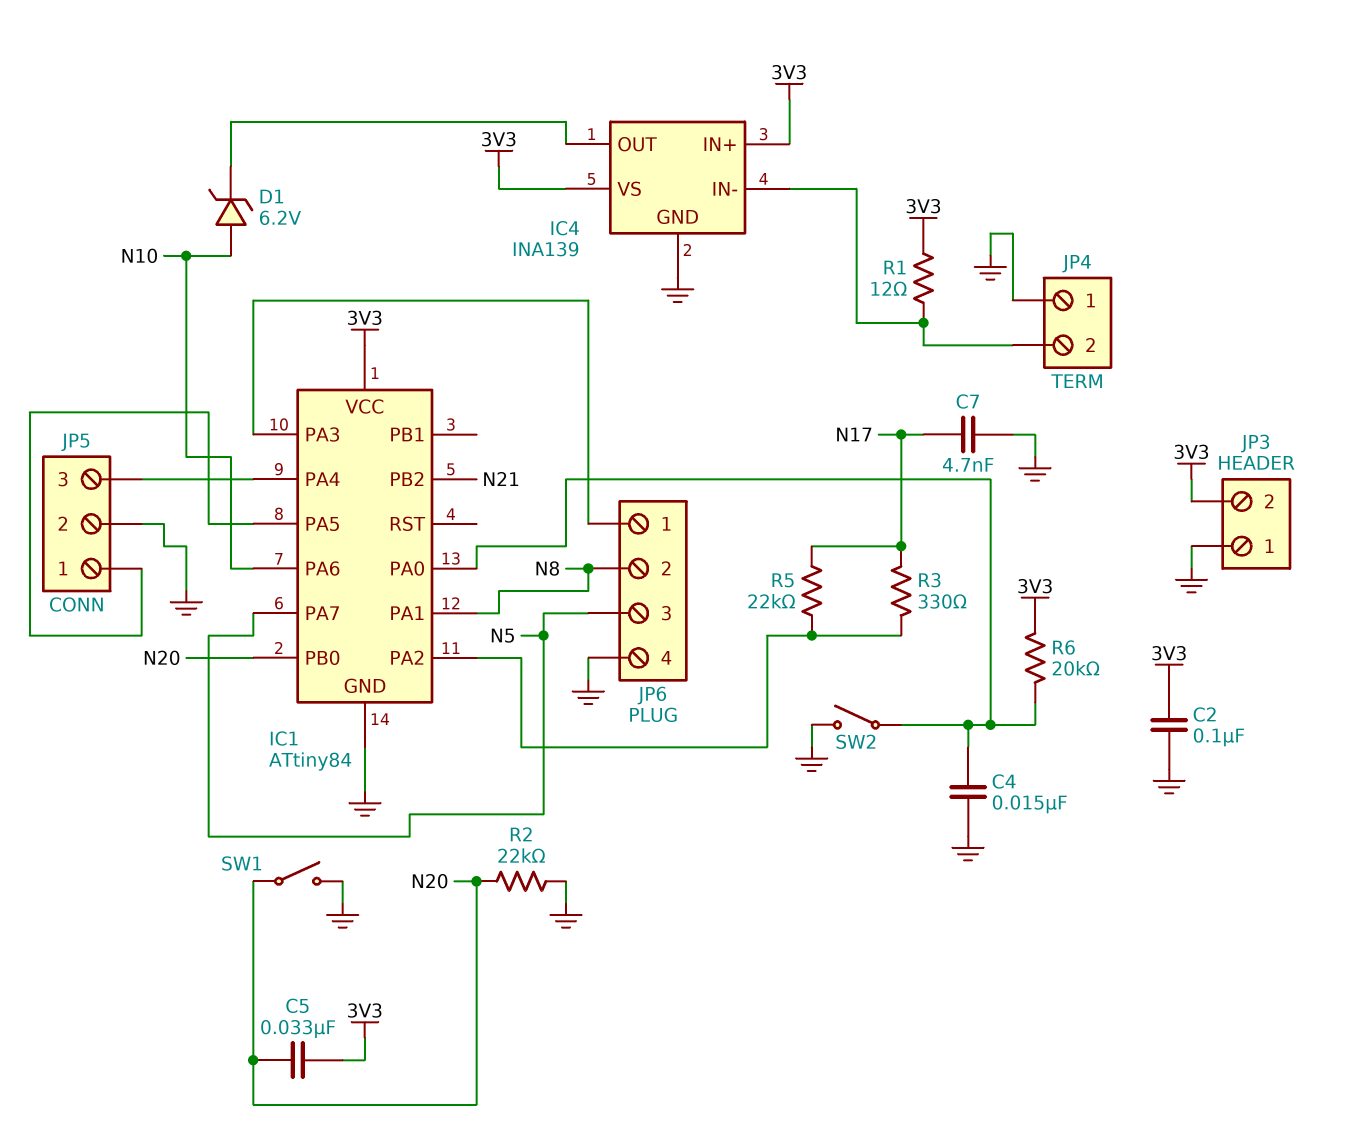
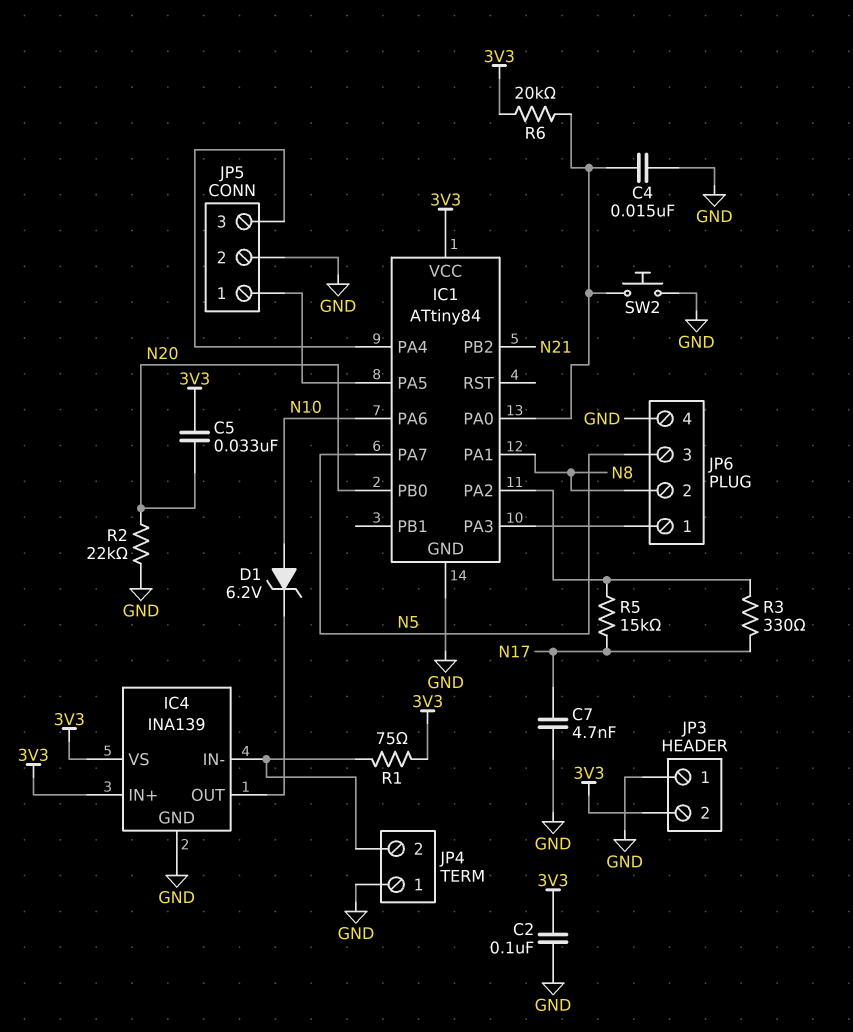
R1: 12 (3V3, IC4/IN-) -> 75 (3V3, IC4/IN-)
R5: 22k (IC1/PA2, N17) -> 15k (IC1/PA2, N17)
SW1: switch (GND, N20) -> none
SW2: switch (GND, IC1/PA0) -> button (GND, IC1/PA0)

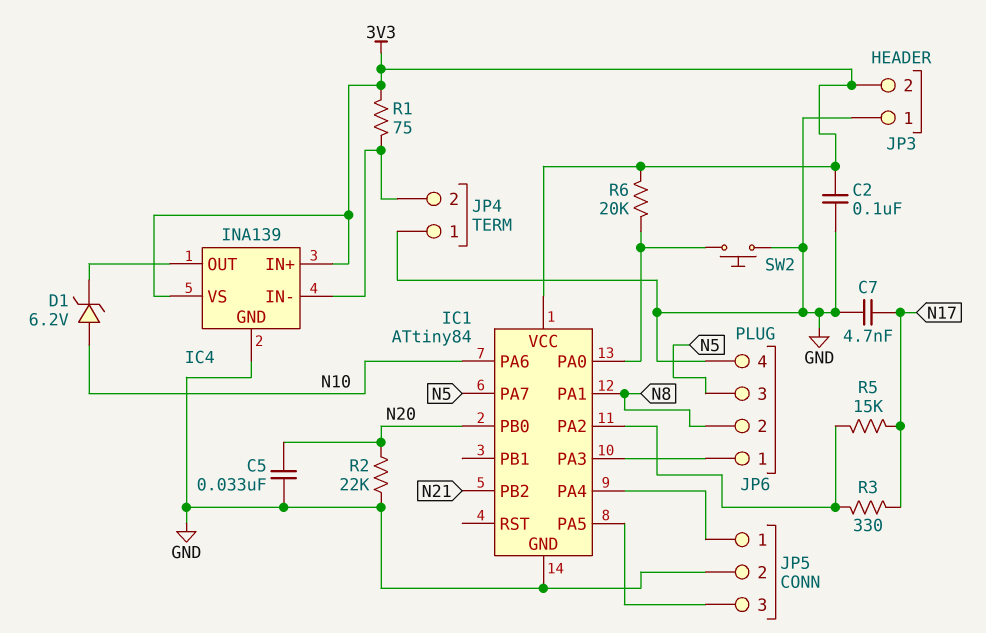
C4: 15nF (GND, IC1/PA0) -> none
C5: 33nF (3V3, N20) -> 33nF (GND, N20)
JP5 pin 1: IC1/PA5 -> IC1/PA4
JP5 pin 3: IC1/PA4 -> IC1/PA5

